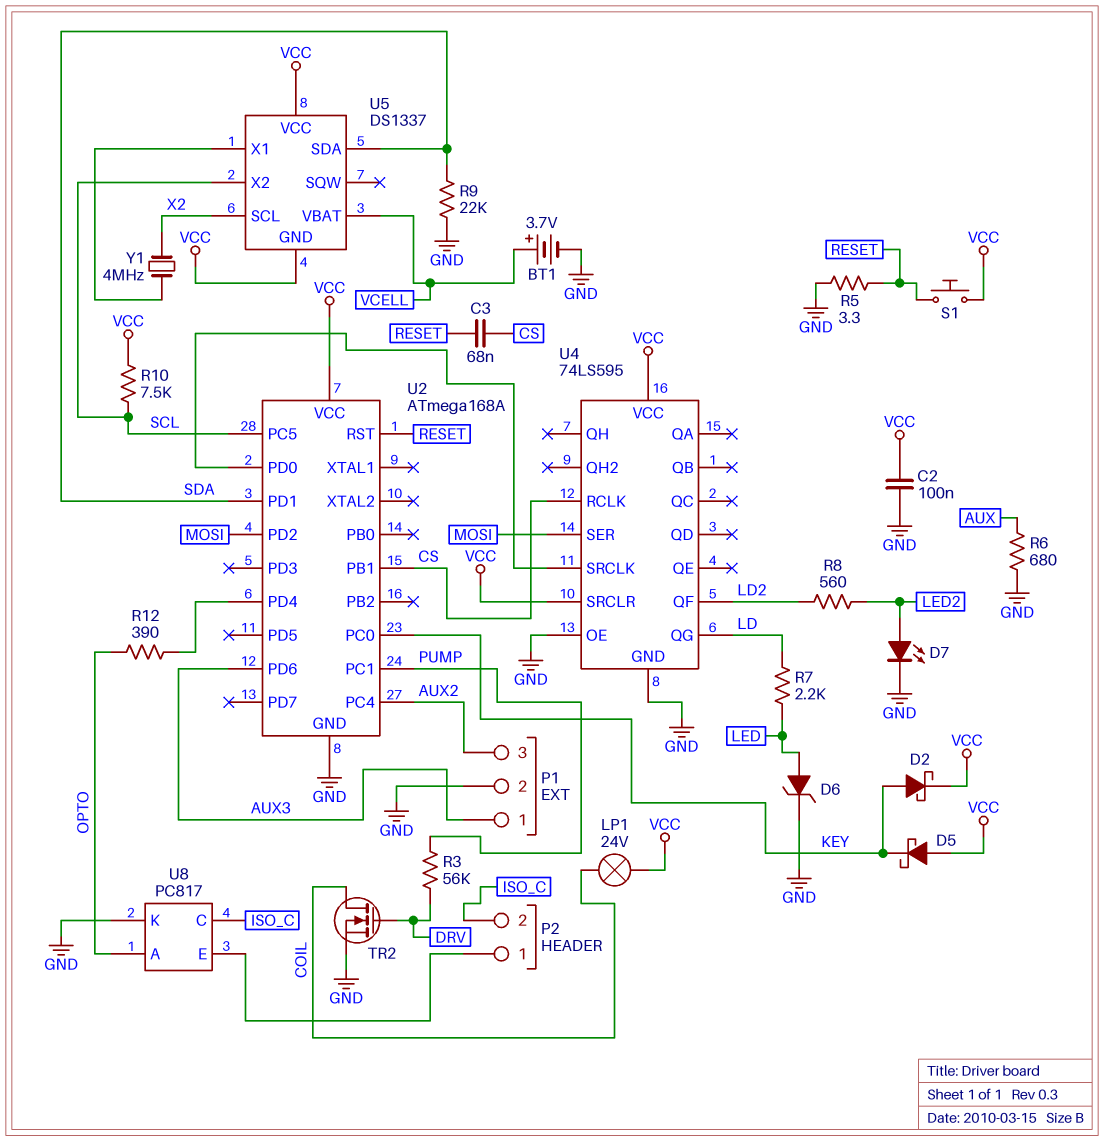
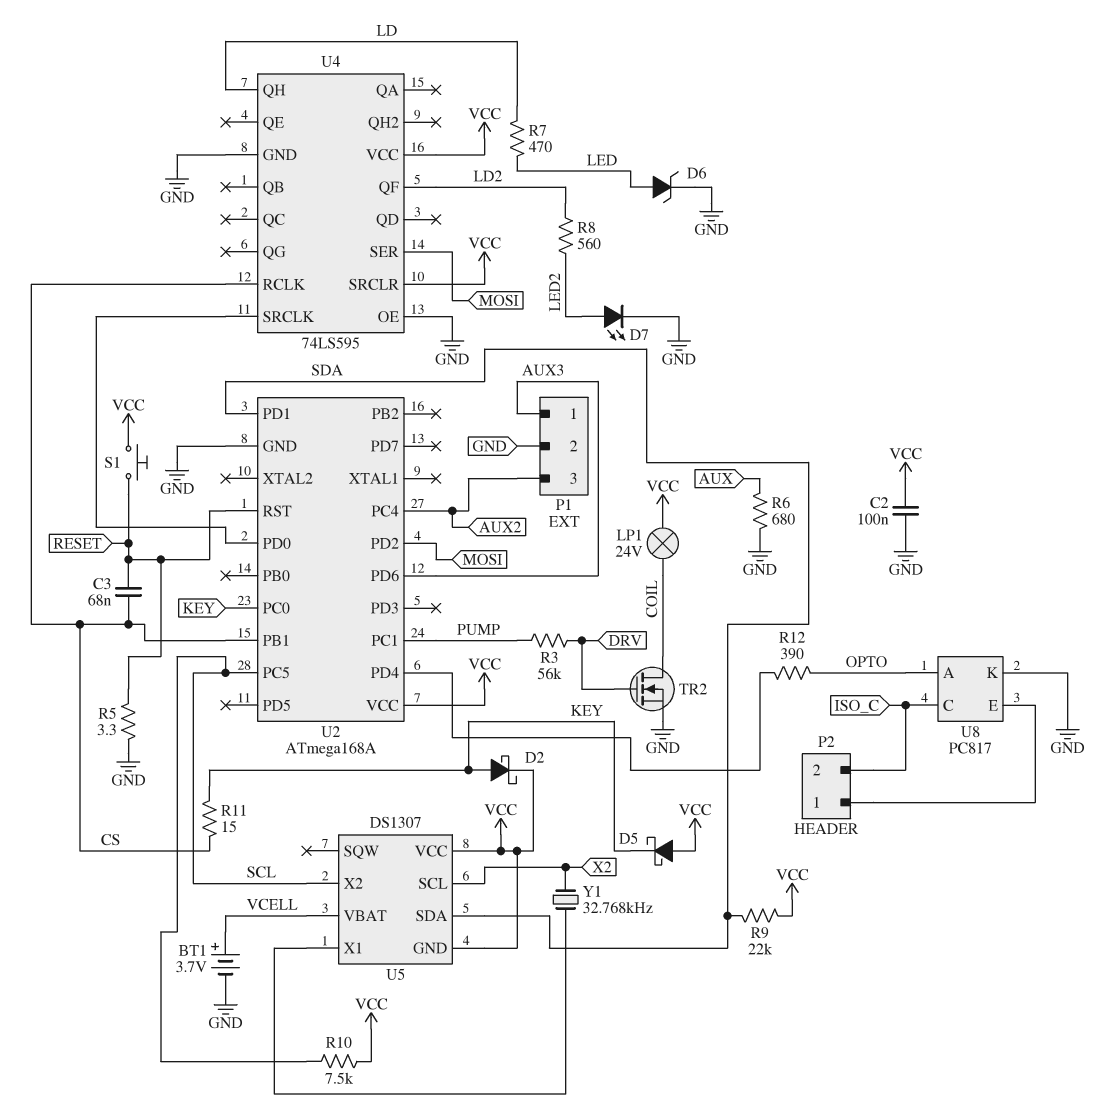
R7: 2.2k (LD, LED) -> 470 (LD, LED)
R9: 22k (GND, SDA) -> 22k (SDA, VCC)
R11: none -> 15 (CS, KEY)
U4 pin QG: LD -> none
U4 pin QH: none -> LD
U5: DS1337 -> DS1307
Y1: 4MHz (U5/X1, X2) -> 32.768kHz (U5/X1, X2)

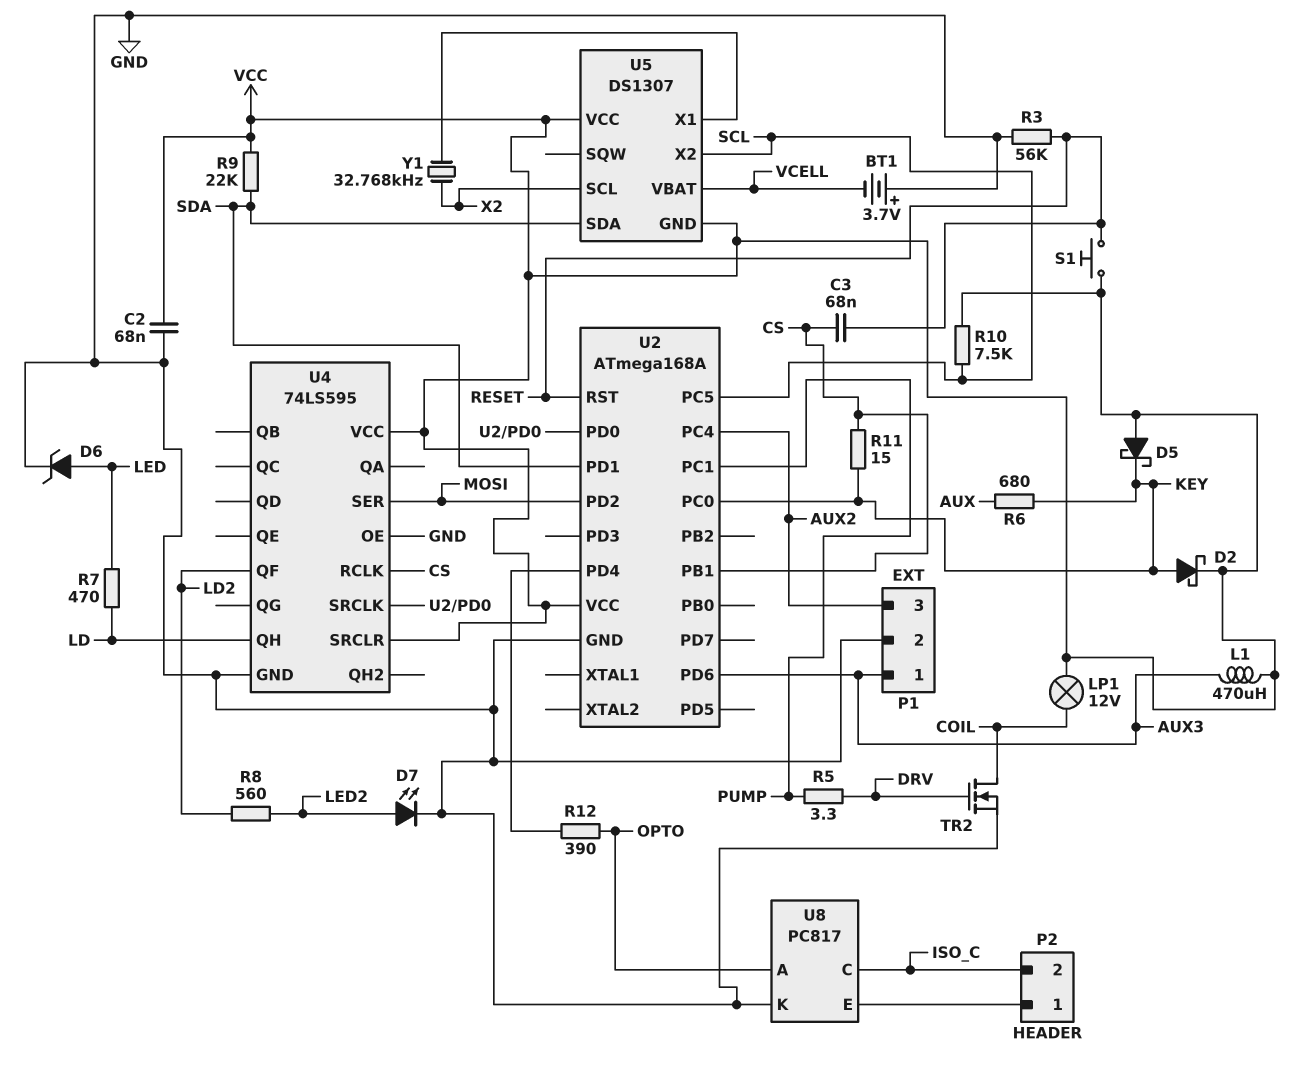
BT1: 3.7V (plus VCELL, minus GND) -> 3.7V (plus GND, minus VCELL)
C2: 100nF (GND, VCC) -> 68nF (GND, VCC)
L1: none -> 470uH (AUX3, VCC)
LP1: lamp 24V (COIL, VCC) -> lamp 12V (COIL, VCC)
R3: 56k (DRV, PUMP) -> 56k (GND, RESET)
R5: 3.3 (GND, RESET) -> 3.3 (DRV, PUMP)
R6: 680 (AUX, GND) -> 680 (AUX, KEY)

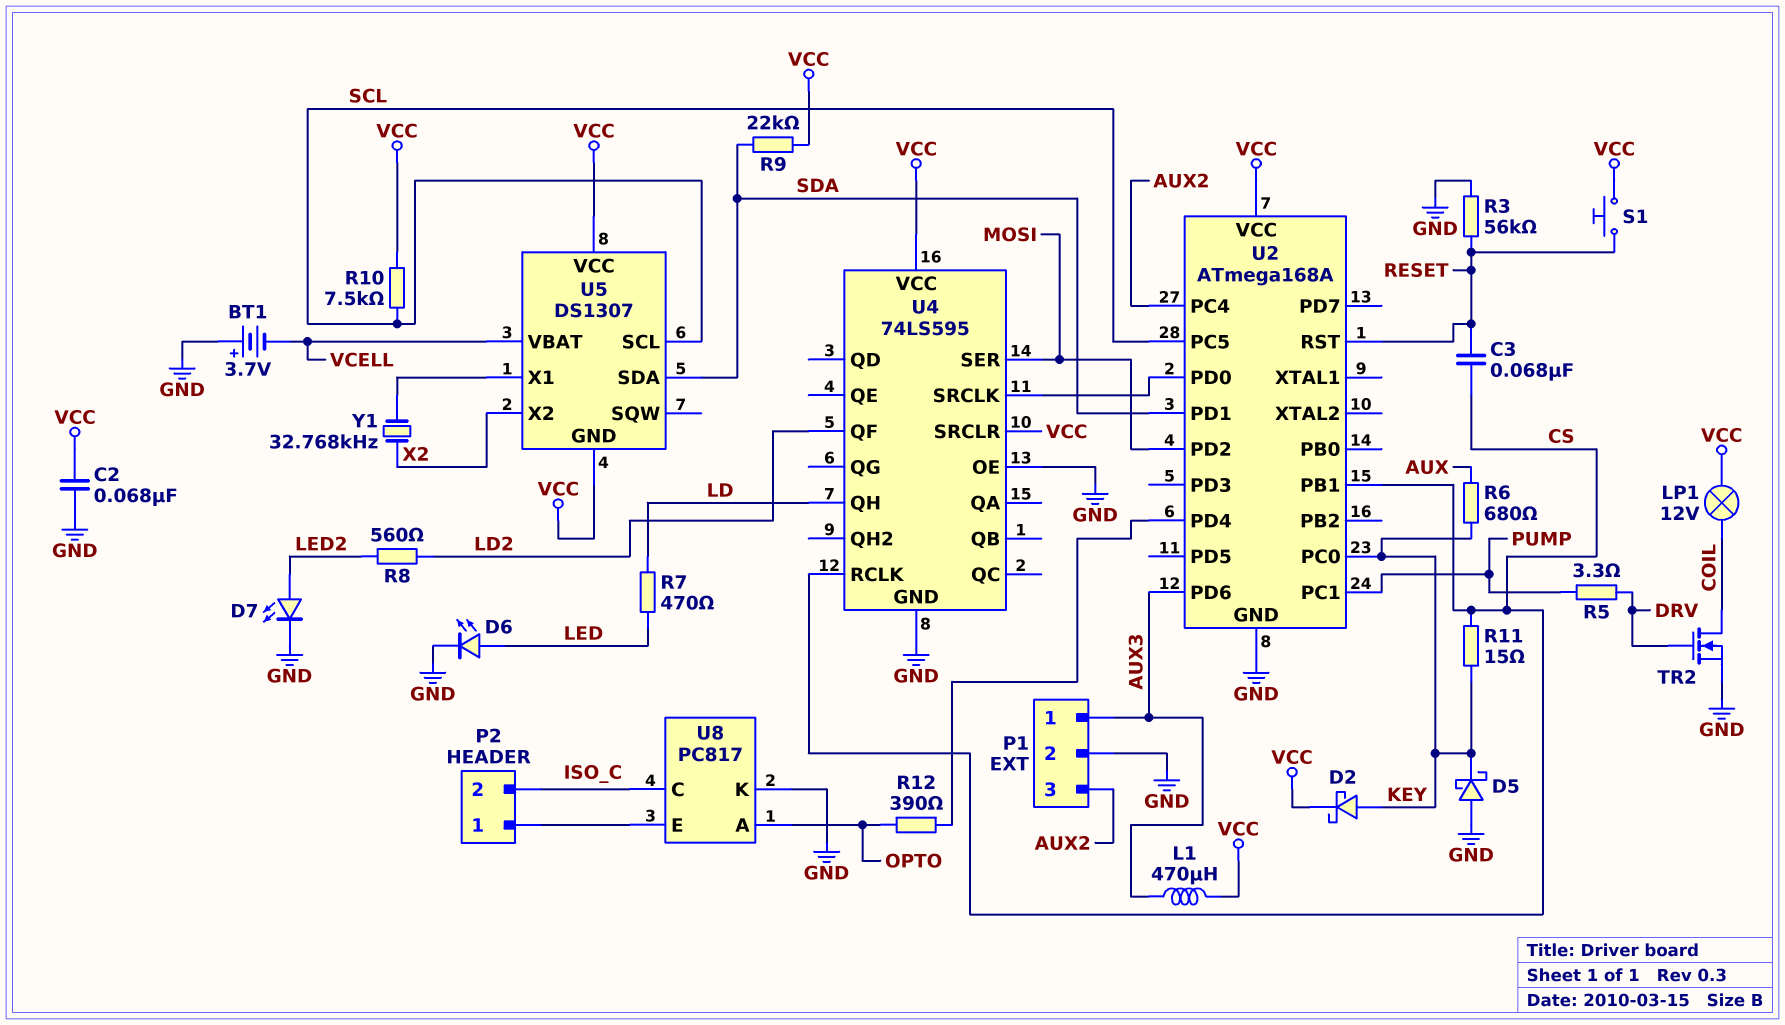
D5: schottky (A VCC, K KEY) -> schottky (A GND, K KEY)
D6: zener (A LED, K GND) -> LED (A LED, K GND)
U5 pin SCL: X2 -> SCL
U5 pin X2: SCL -> X2

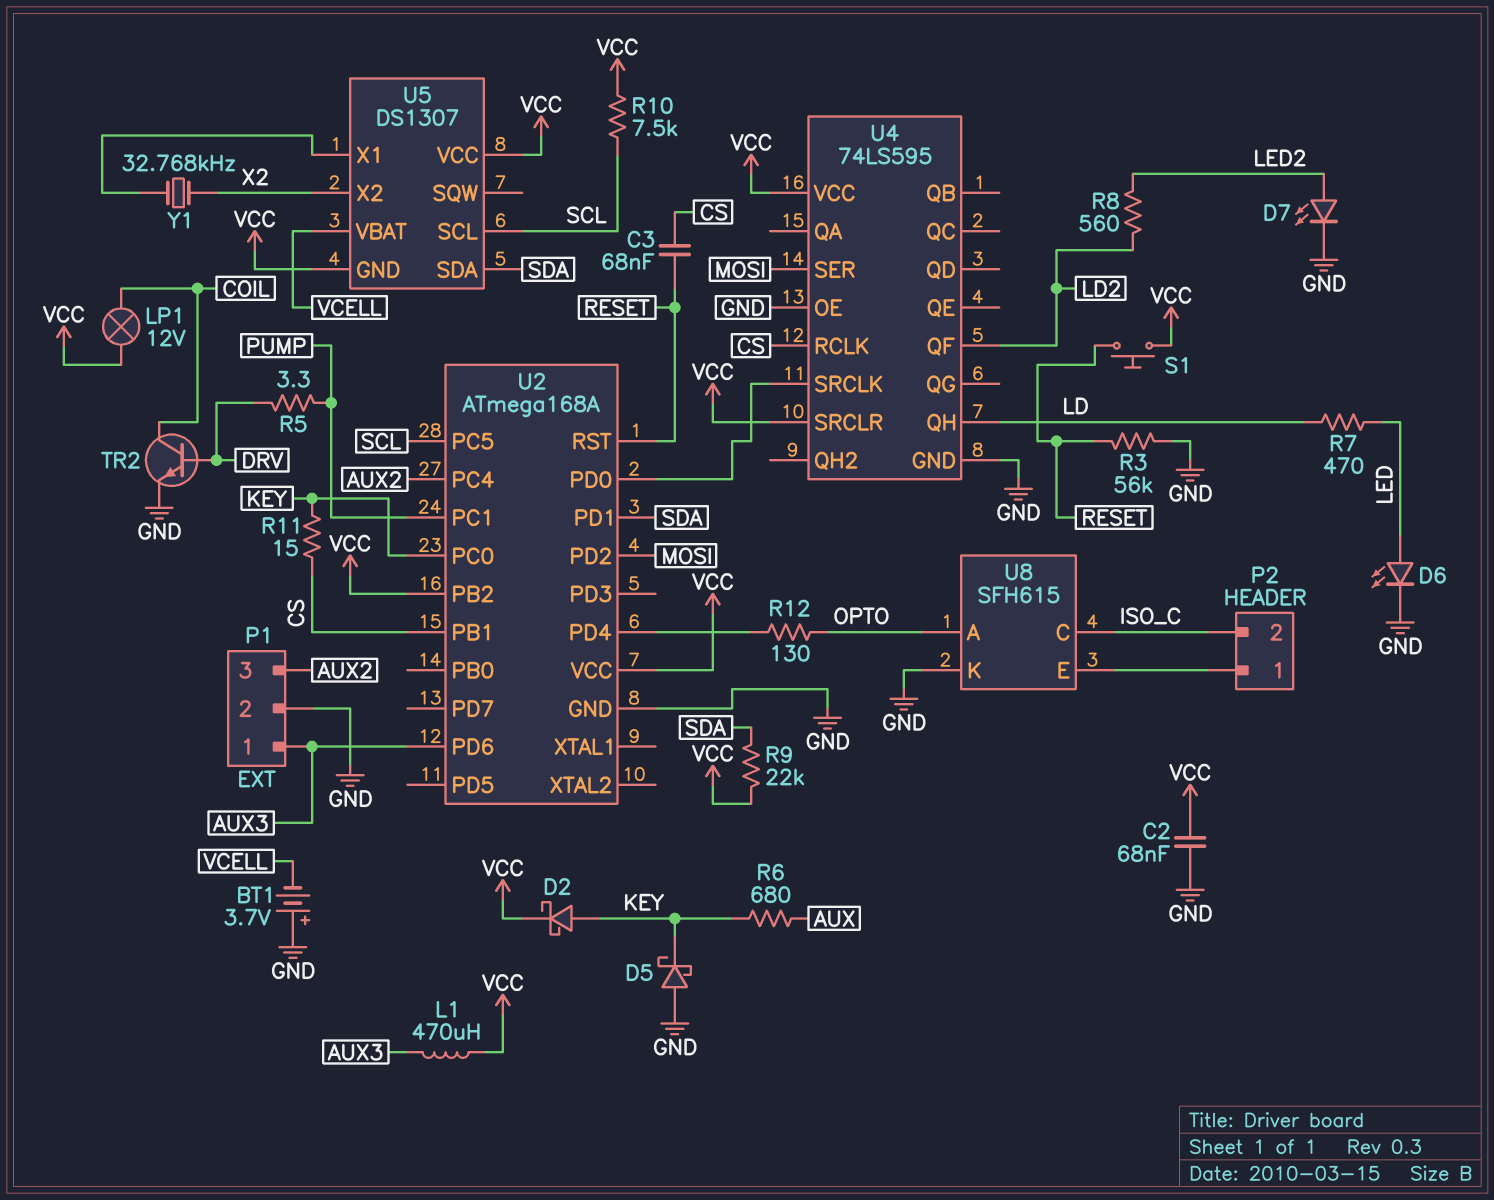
R12: 390 (OPTO, U2/PD4) -> 130 (OPTO, U2/PD4)
TR2: NMOS (G DRV, D COIL, S GND) -> NPN (B DRV, C COIL, E GND)
U2 pin PB2: none -> VCC
U8: PC817 -> SFH615

